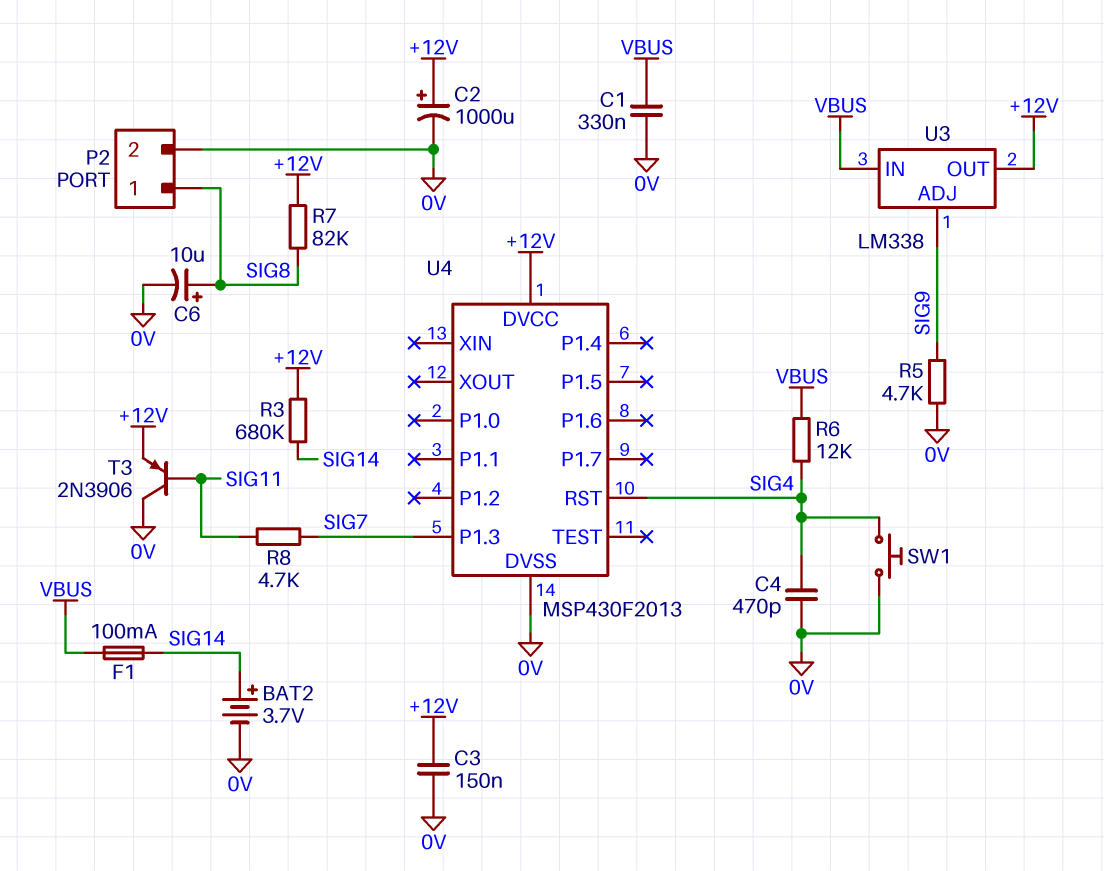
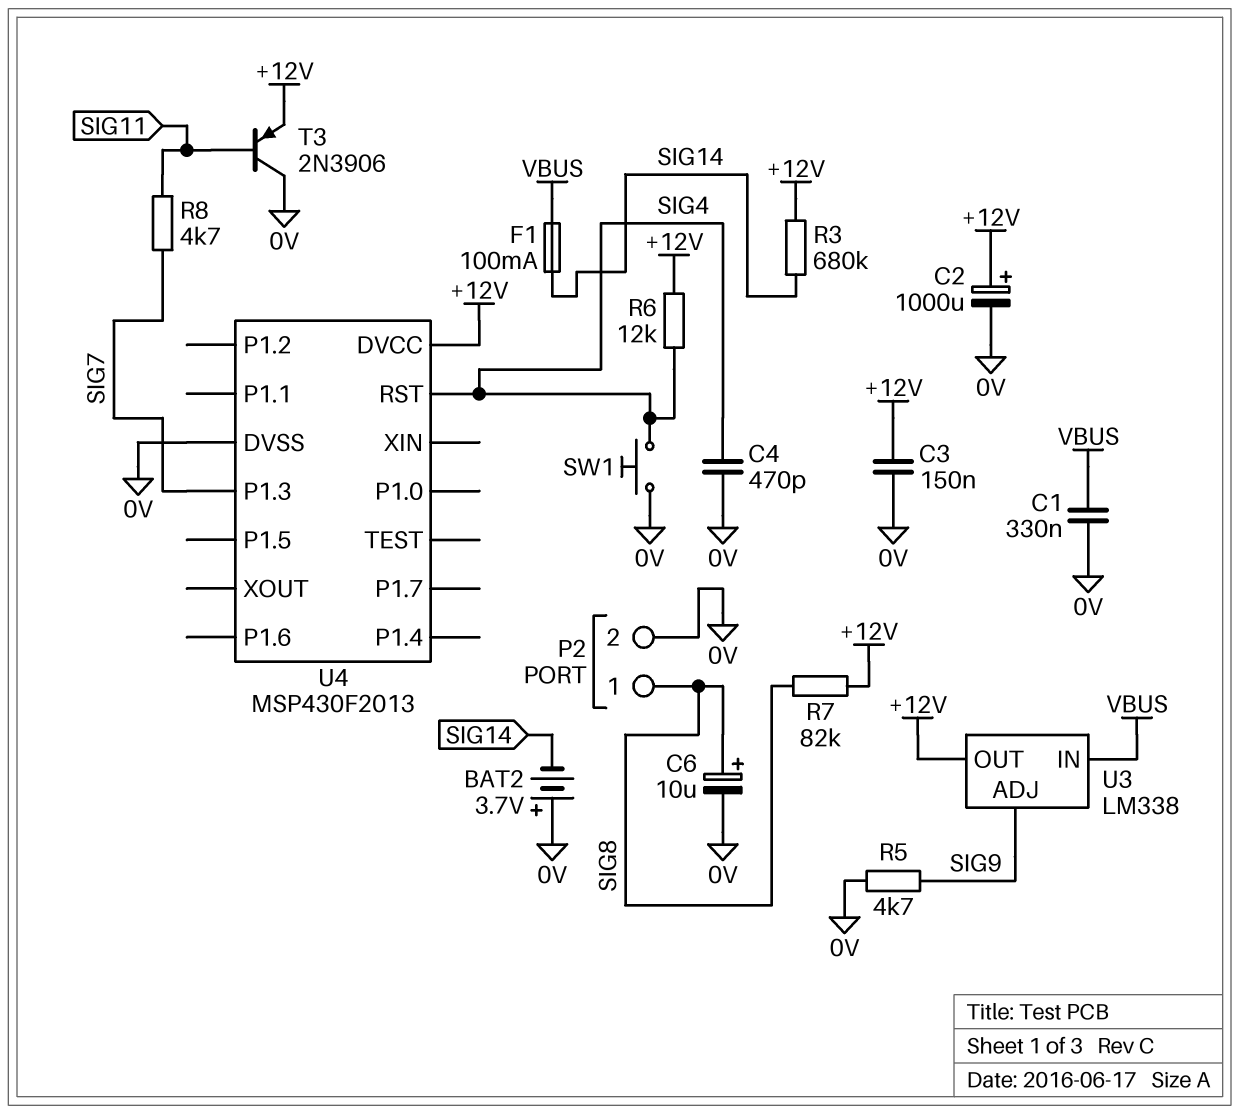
BAT2: 3.7V (plus SIG14, minus 0V) -> 3.7V (plus 0V, minus SIG14)
R6: 12k (SIG4, VBUS) -> 12k (+12V, SIG4)

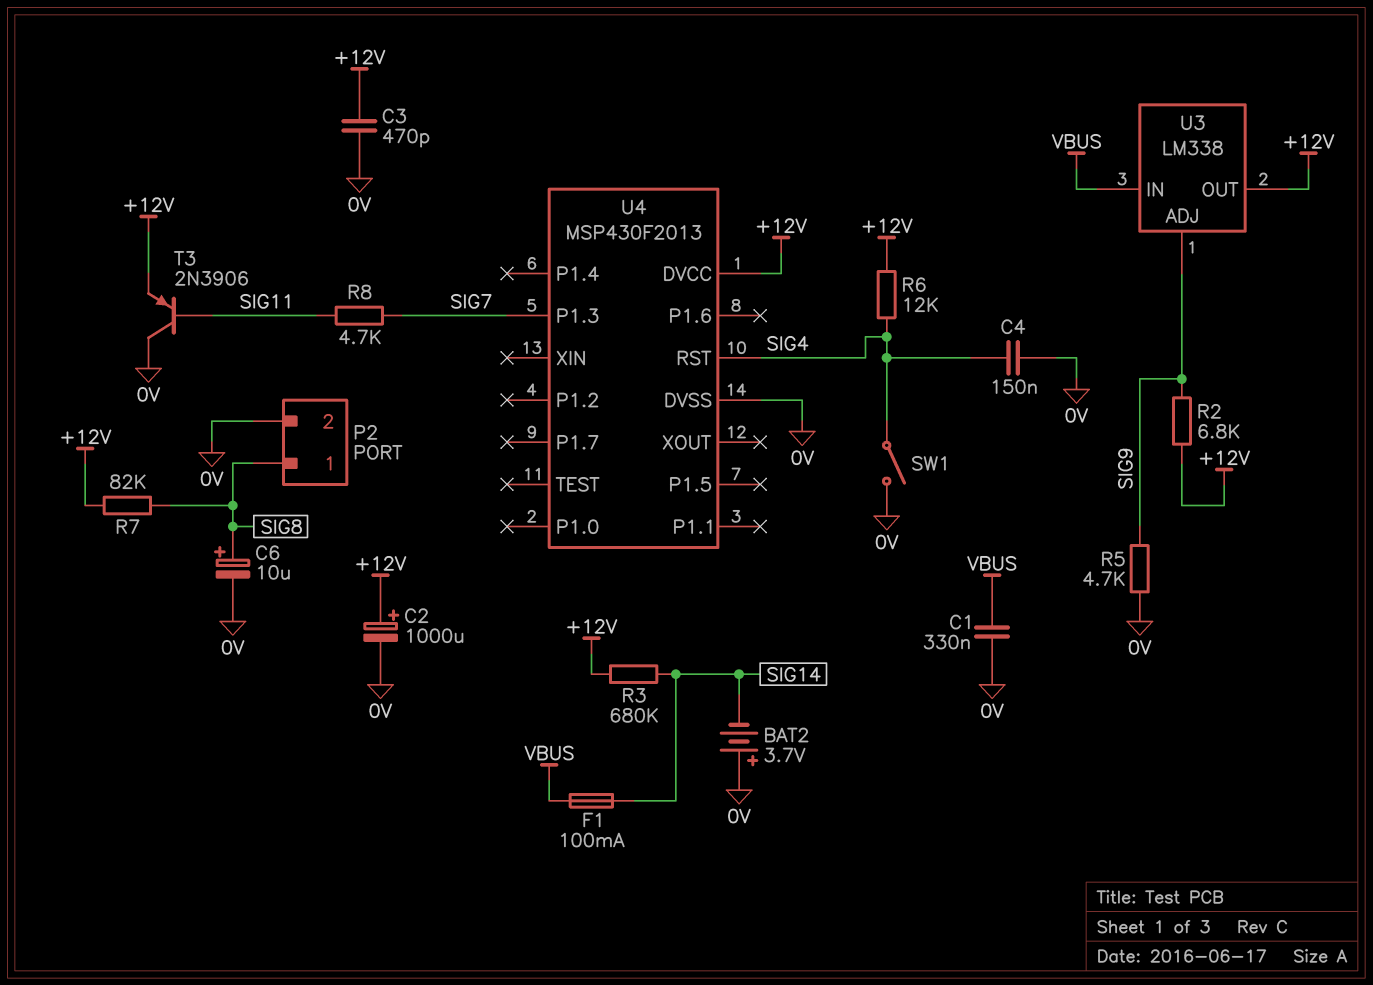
C3: 150nF (+12V, 0V) -> 470pF (+12V, 0V)
C4: 470pF (0V, SIG4) -> 150nF (0V, SIG4)
R2: none -> 6.8k (+12V, SIG9)
SW1: button (0V, SIG4) -> switch (0V, SIG4)

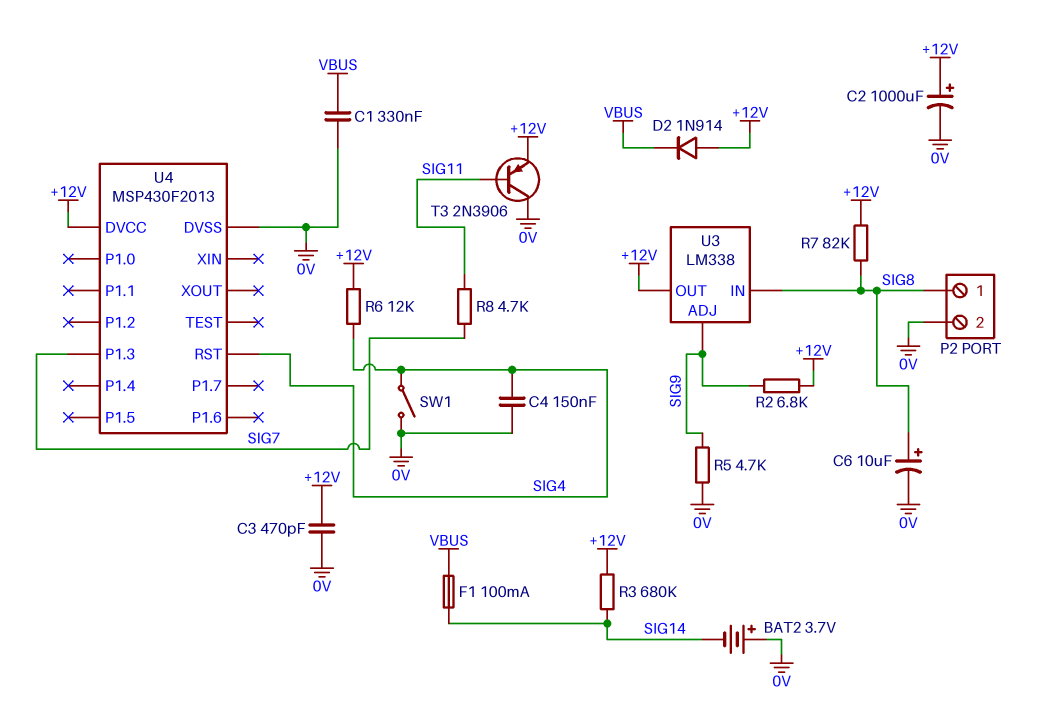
D2: none -> diode 1N914 (A +12V, K VBUS)
U3 pin IN: VBUS -> SIG8

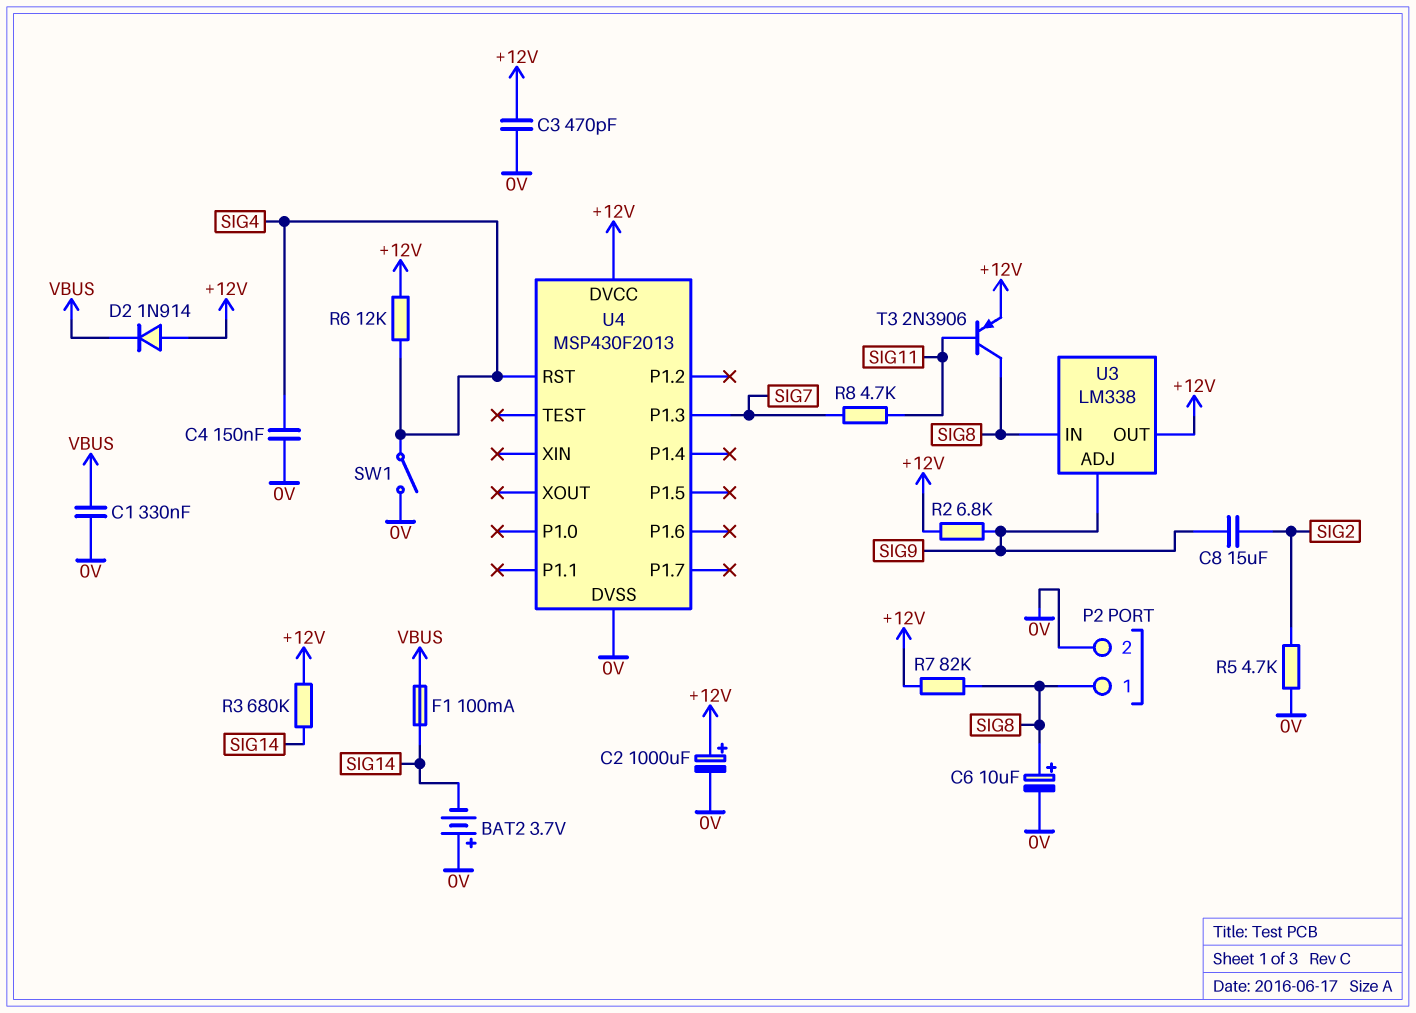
C8: none -> 15uF (SIG2, SIG9)
R5: 4.7k (0V, SIG9) -> 4.7k (0V, SIG2)
T3: PNP 2N3906 (B SIG11, C 0V, E +12V) -> PNP 2N3906 (B SIG11, C SIG8, E +12V)

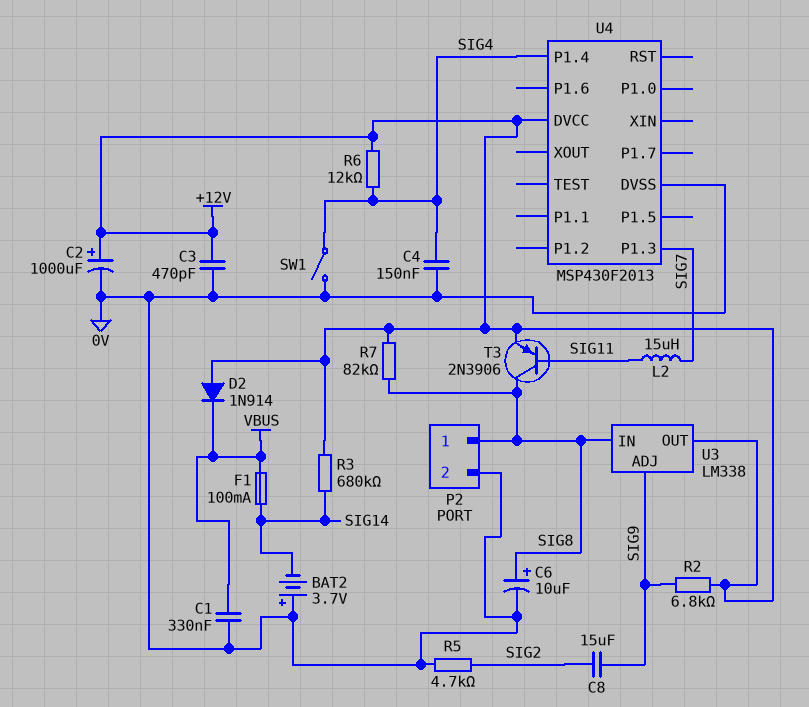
L2: none -> 15uH (SIG7, SIG11)
R8: 4.7k (SIG7, SIG11) -> none
U4 pin P1.4: none -> SIG4
U4 pin RST: SIG4 -> none

